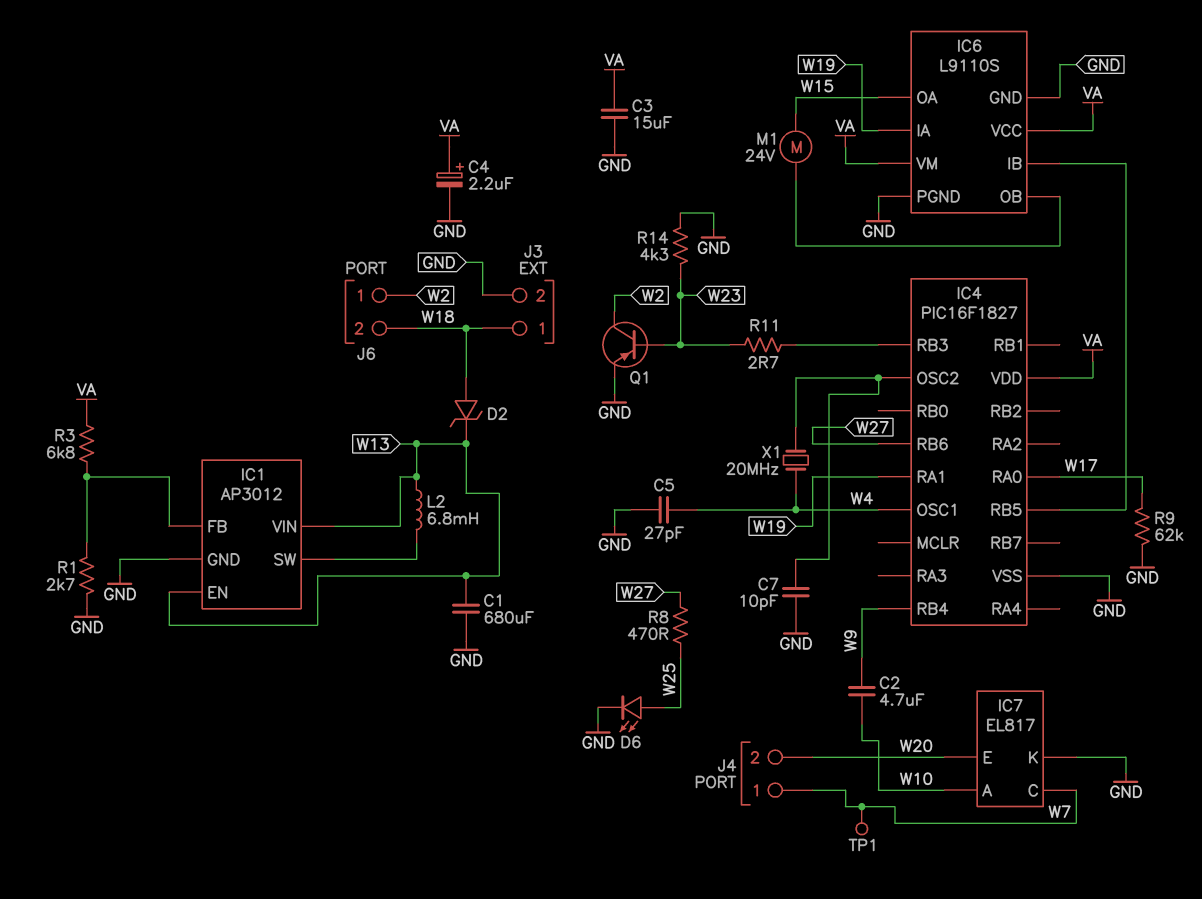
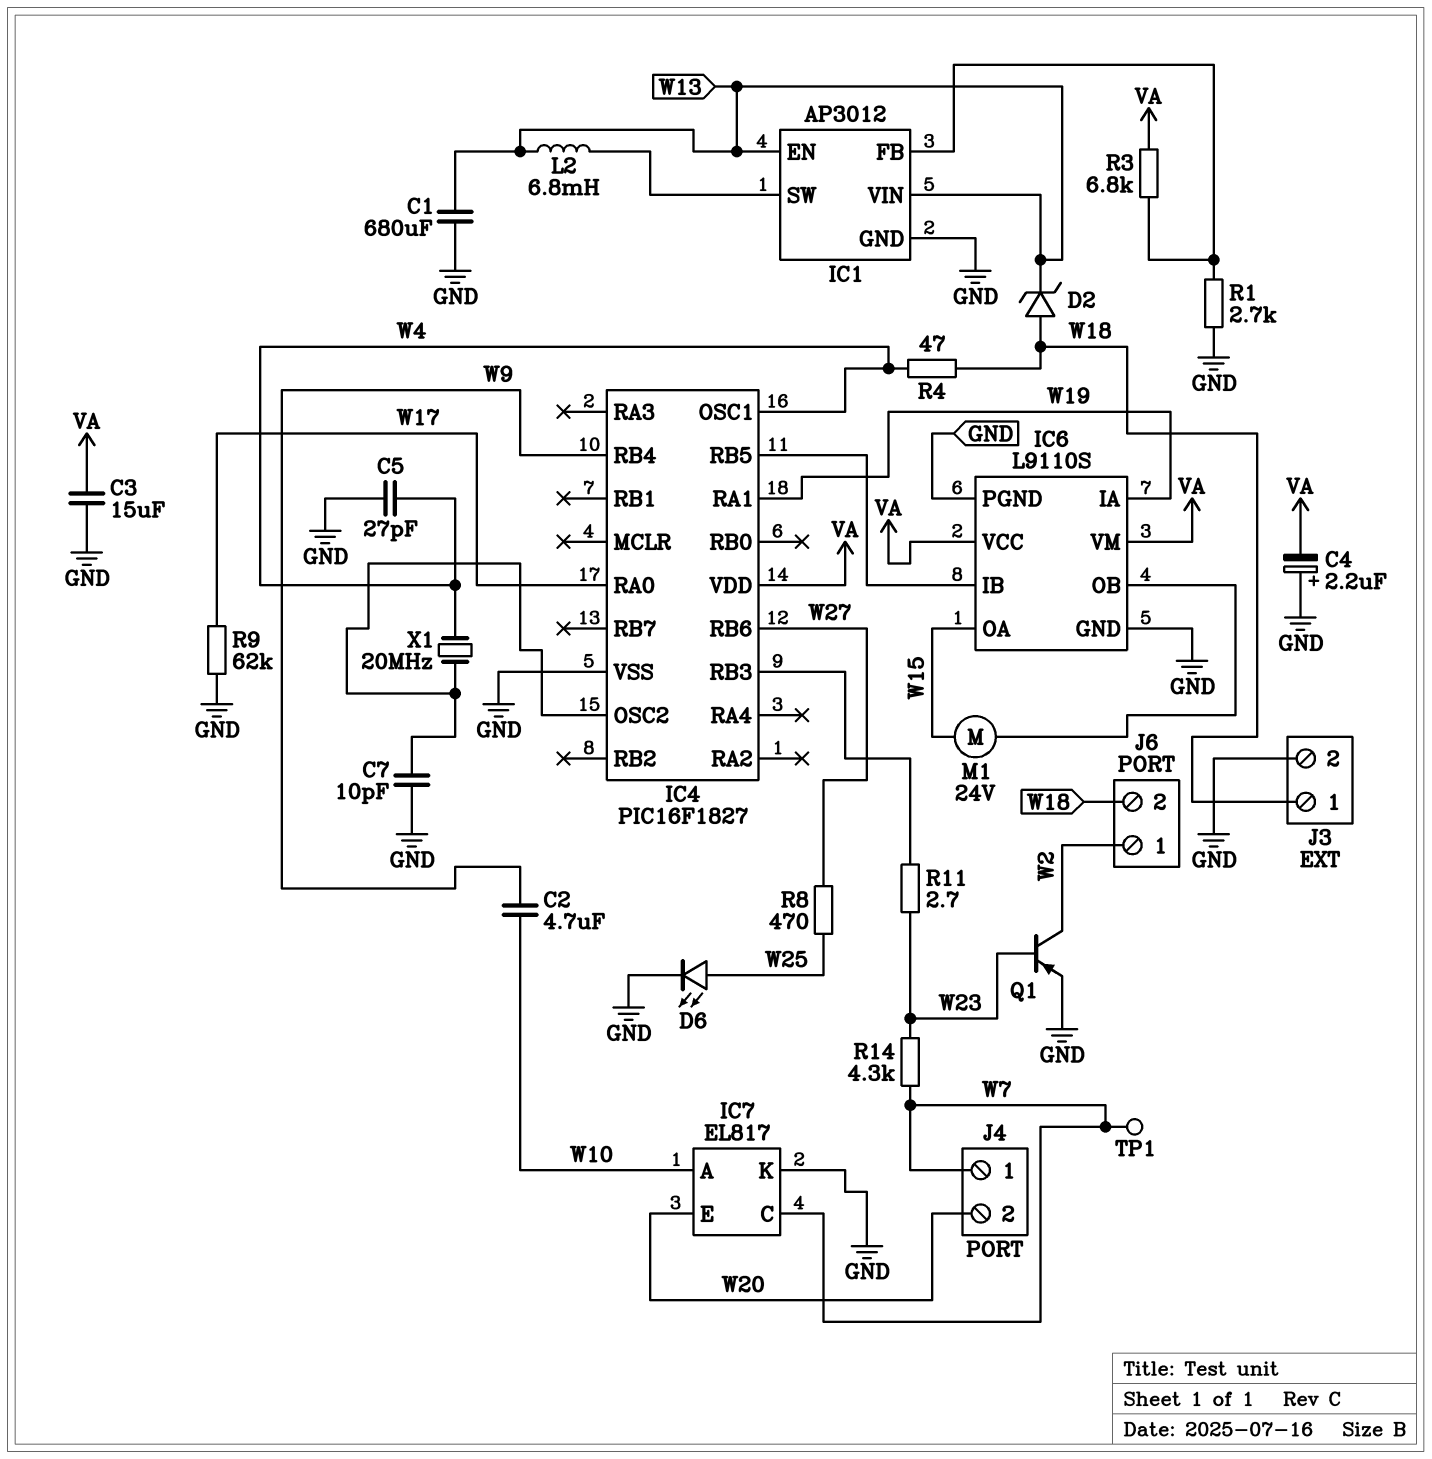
C4: 2.2uF (plus VA, minus GND) -> 2.2uF (plus GND, minus VA)
R4: none -> 47 (W4, W18)
R14: 4.3k (GND, W23) -> 4.3k (W7, W23)

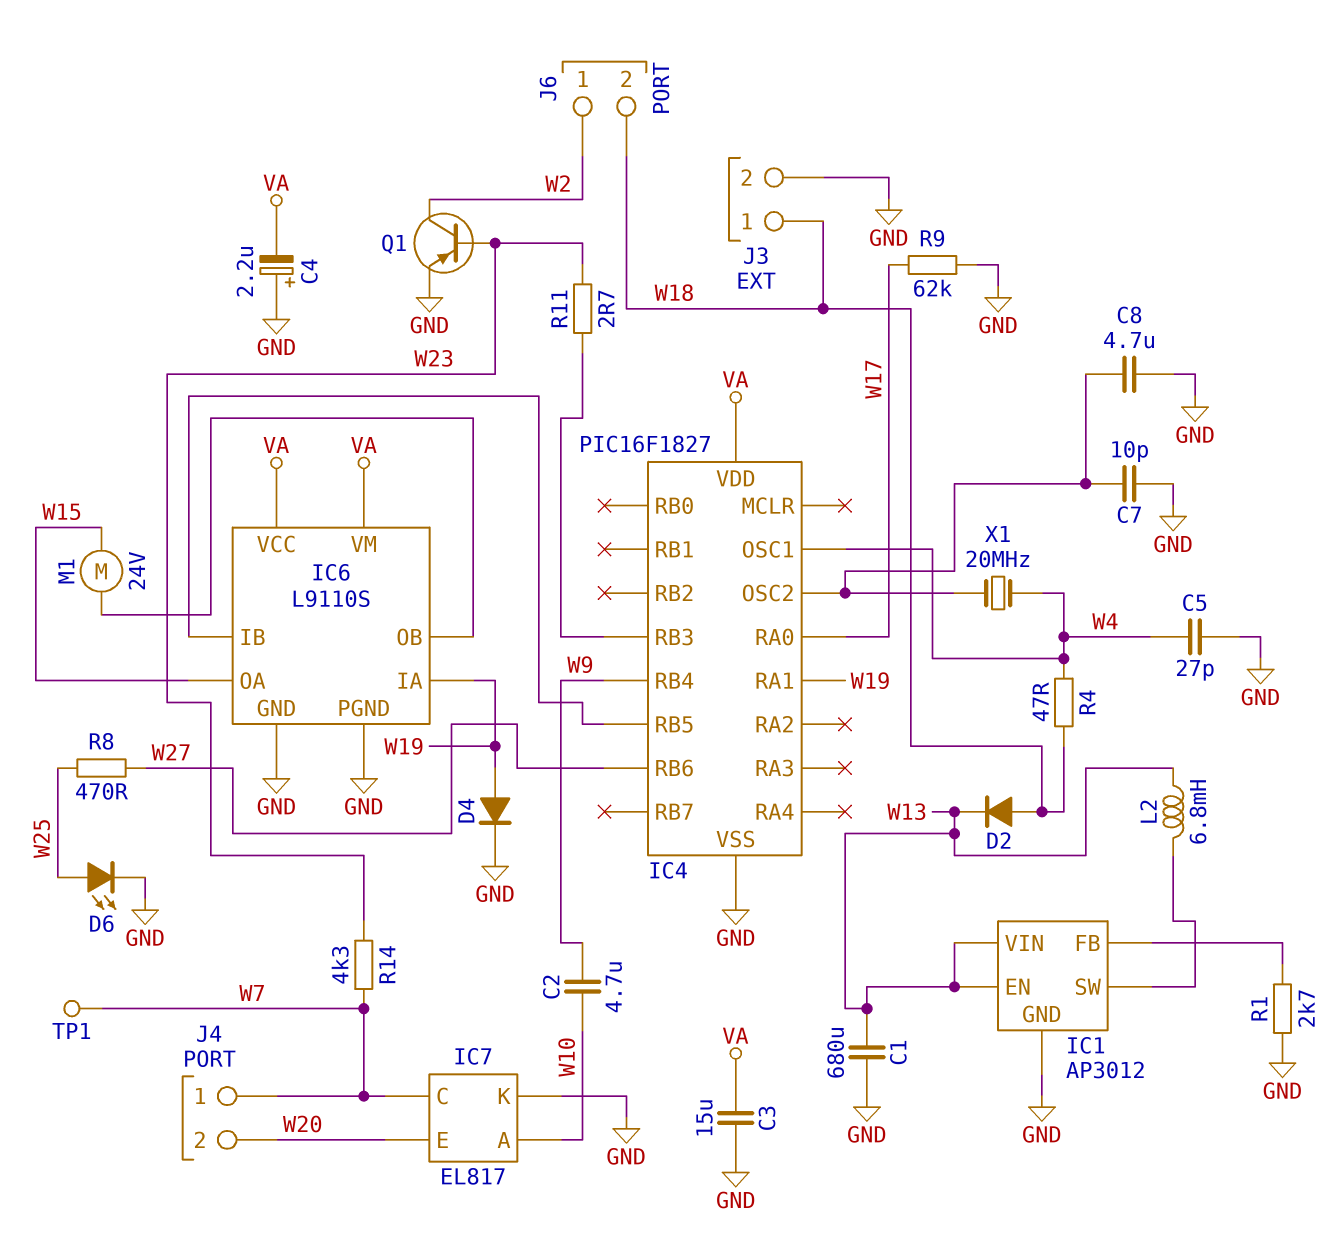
C8: none -> 4.7uF (GND, IC4/OSC2)
D2: zener (A W18, K W13) -> diode (A W18, K W13)
D4: none -> diode (A W19, K GND)
R3: 6.8k (IC1/FB, VA) -> none

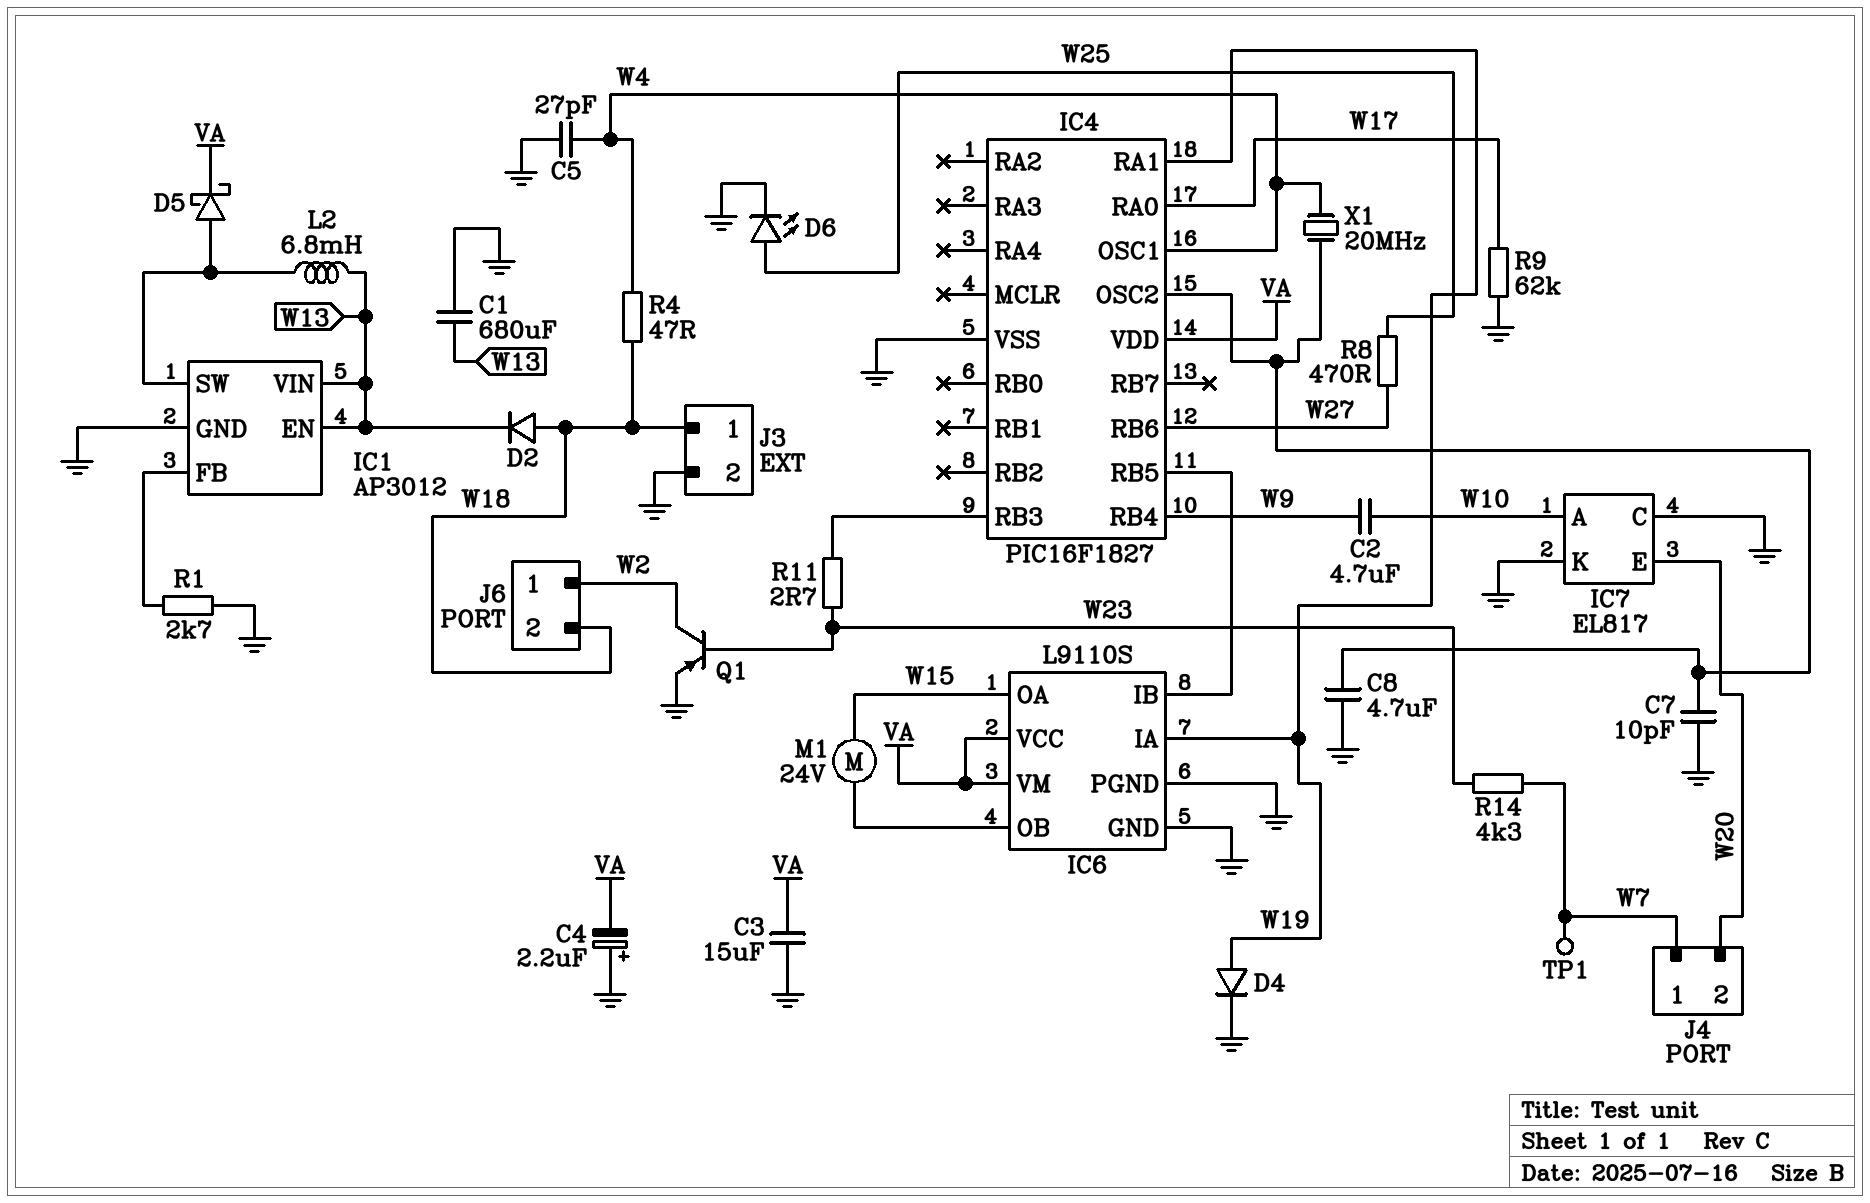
D5: none -> schottky (A IC1/SW, K VA)
IC7 pin C: W7 -> GND

